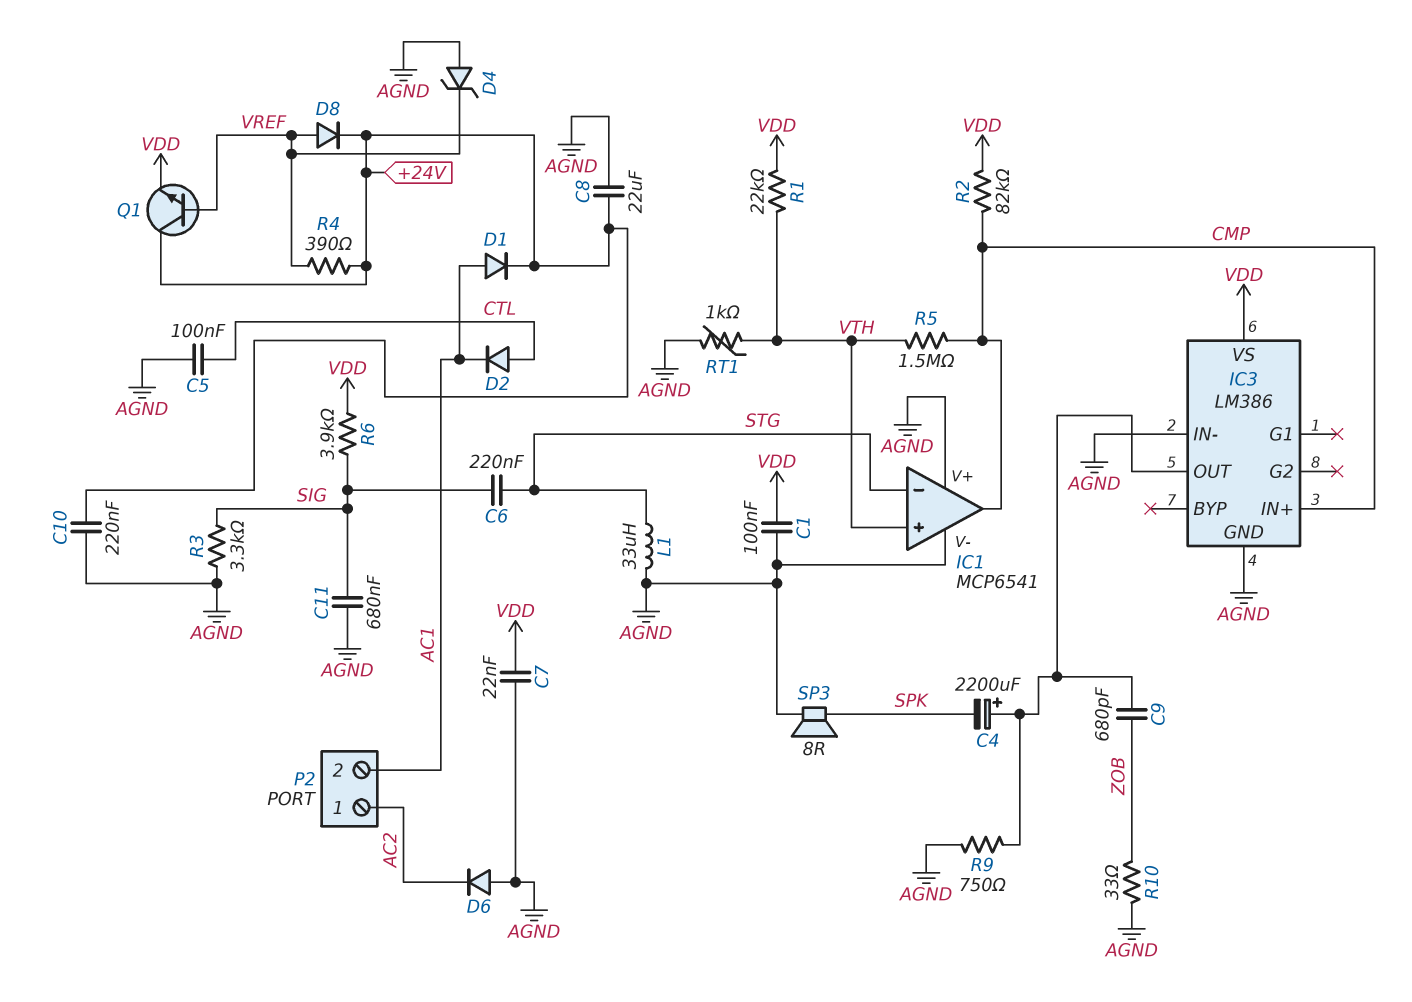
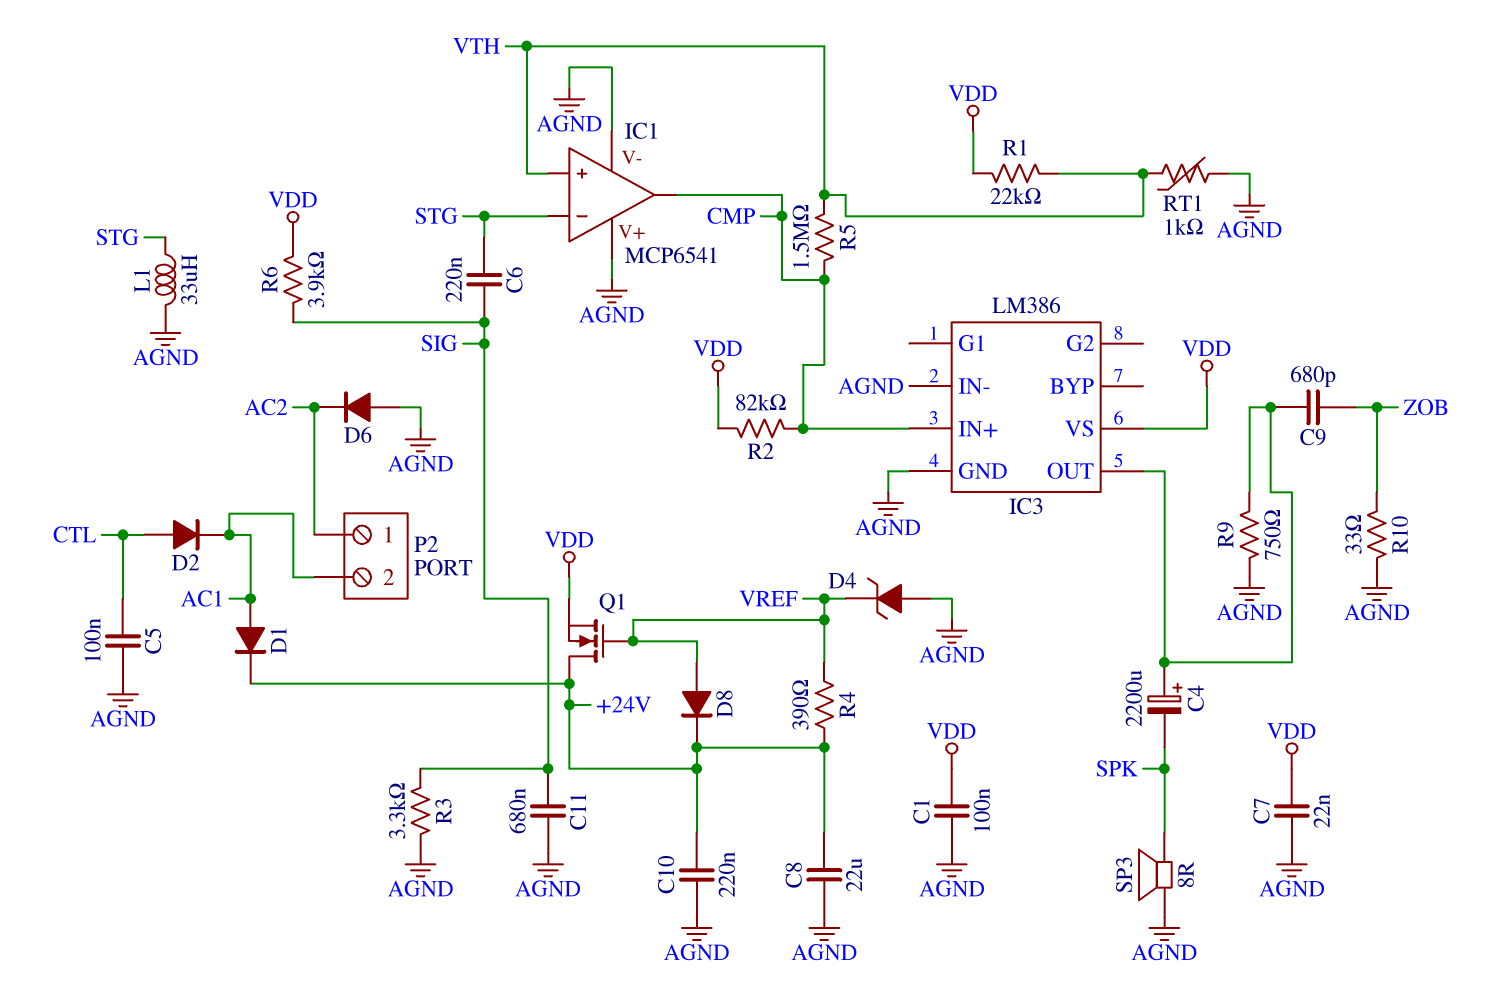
Q1: NPN (B VREF, C +24V, E VDD) -> NMOS (G VREF, D +24V, S VDD)

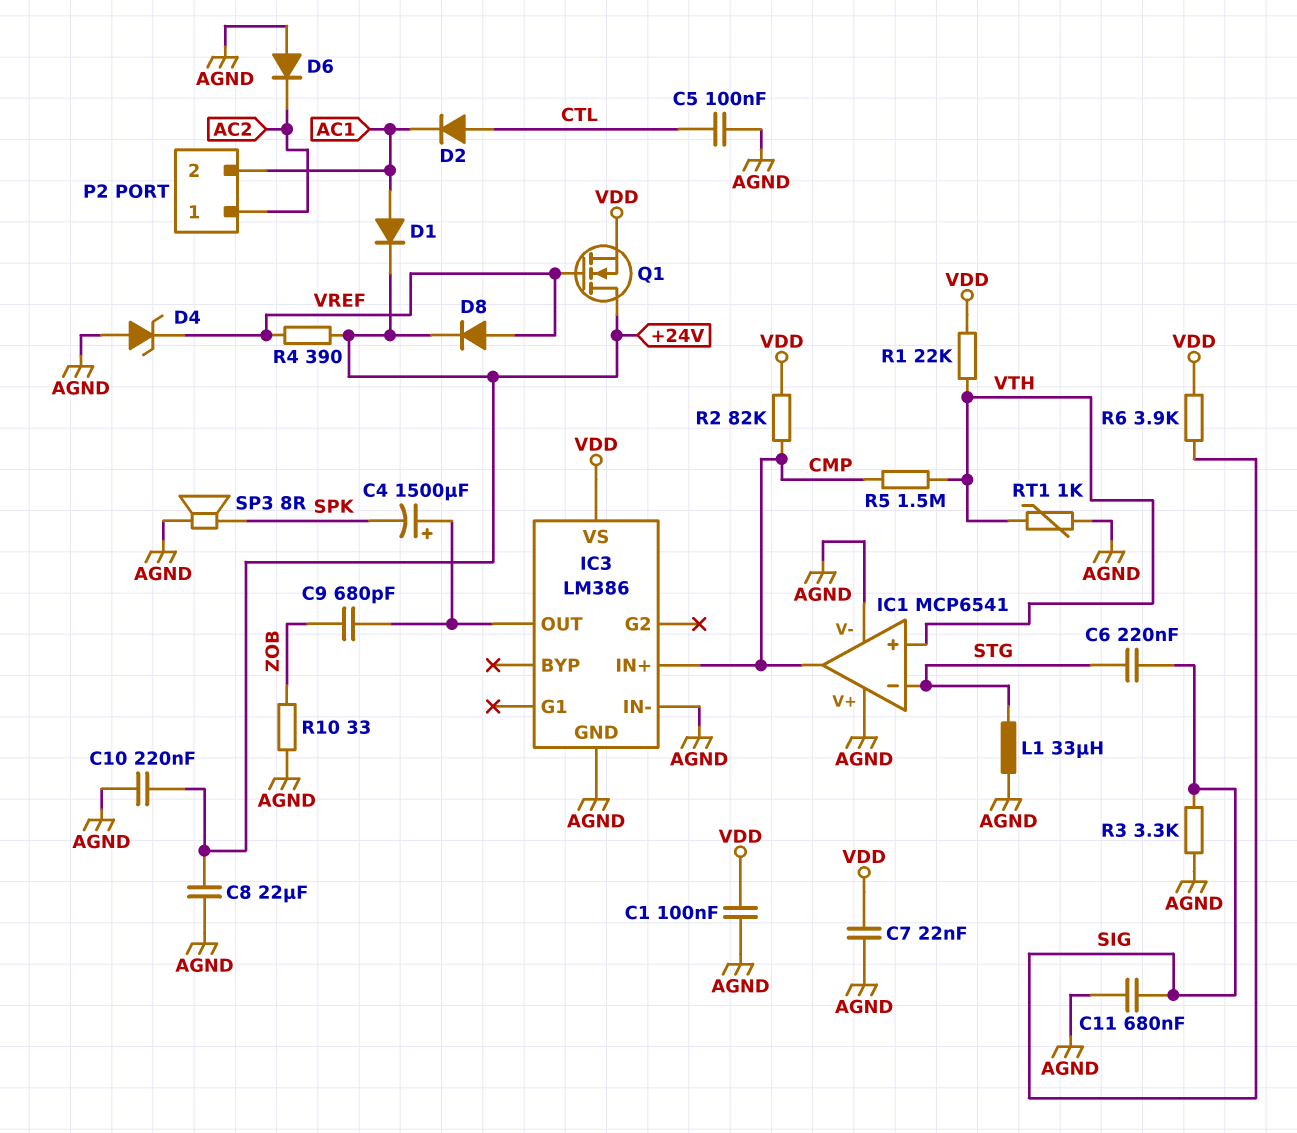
C4: 2200uF (plus IC3/OUT, minus SPK) -> 1500uF (plus IC3/OUT, minus SPK)
R9: 750 (AGND, IC3/OUT) -> none

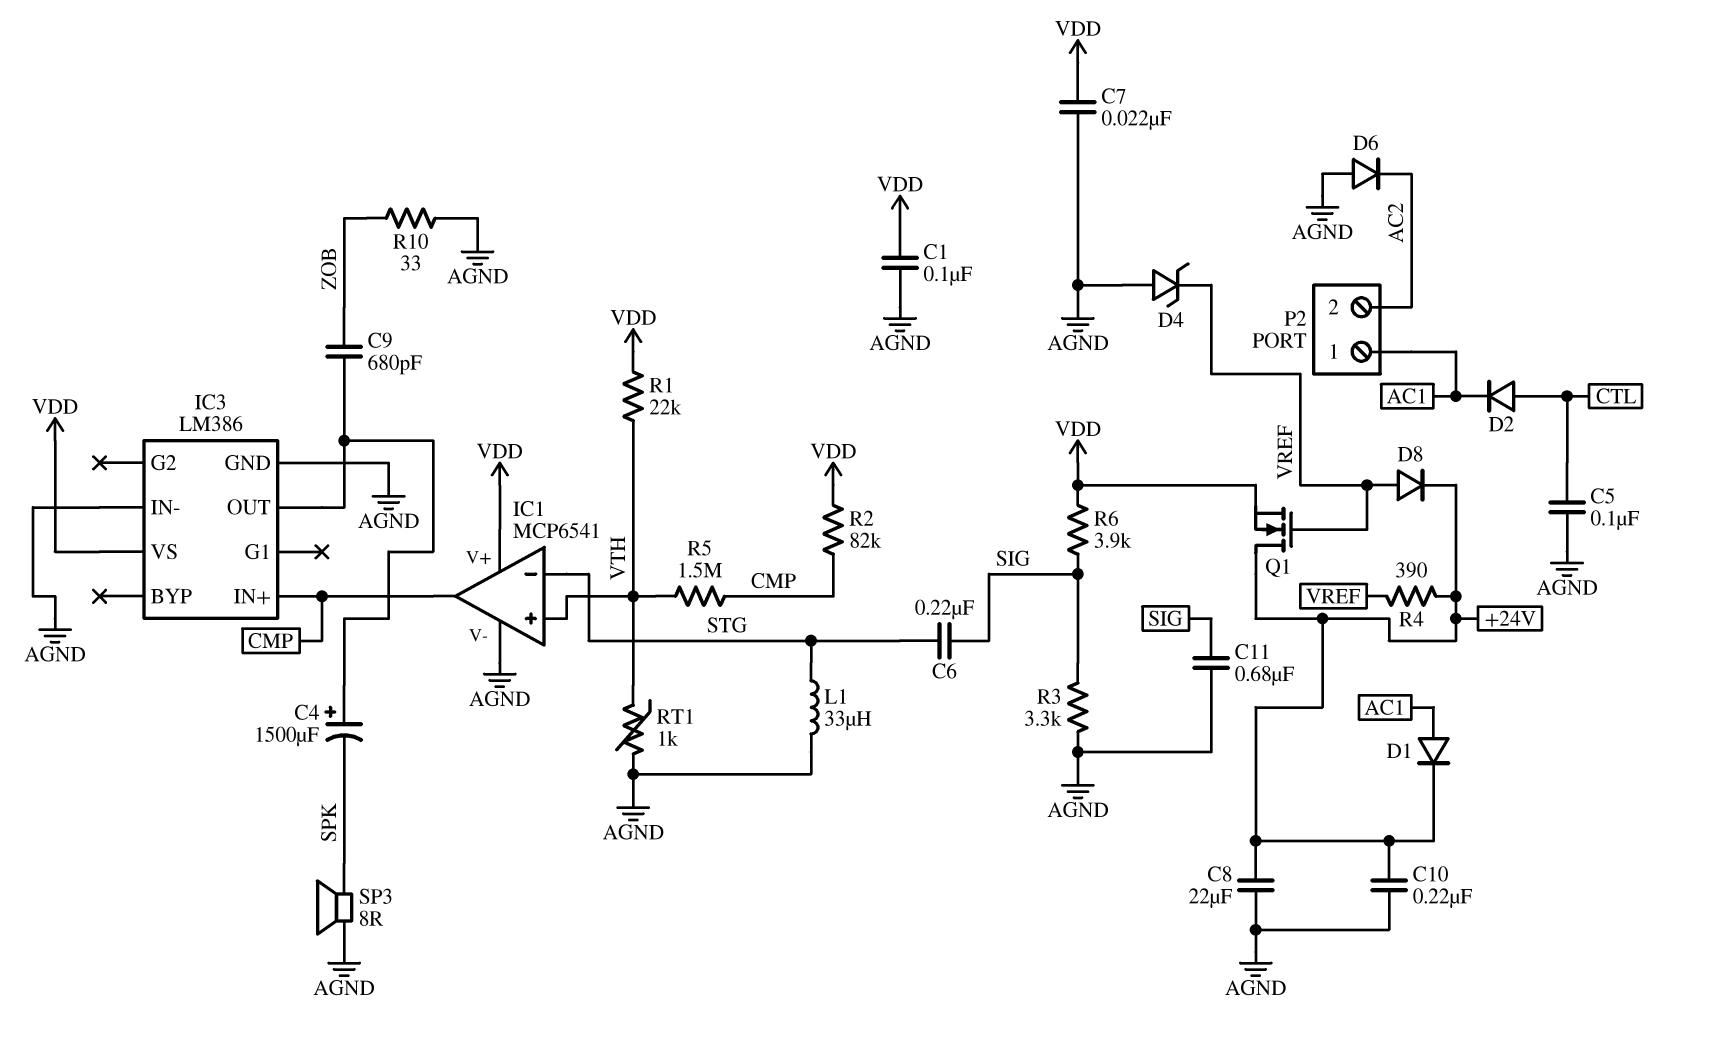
IC1 pin V+: AGND -> VDD
P2 pin 1: AC2 -> AC1
P2 pin 2: AC1 -> AC2

